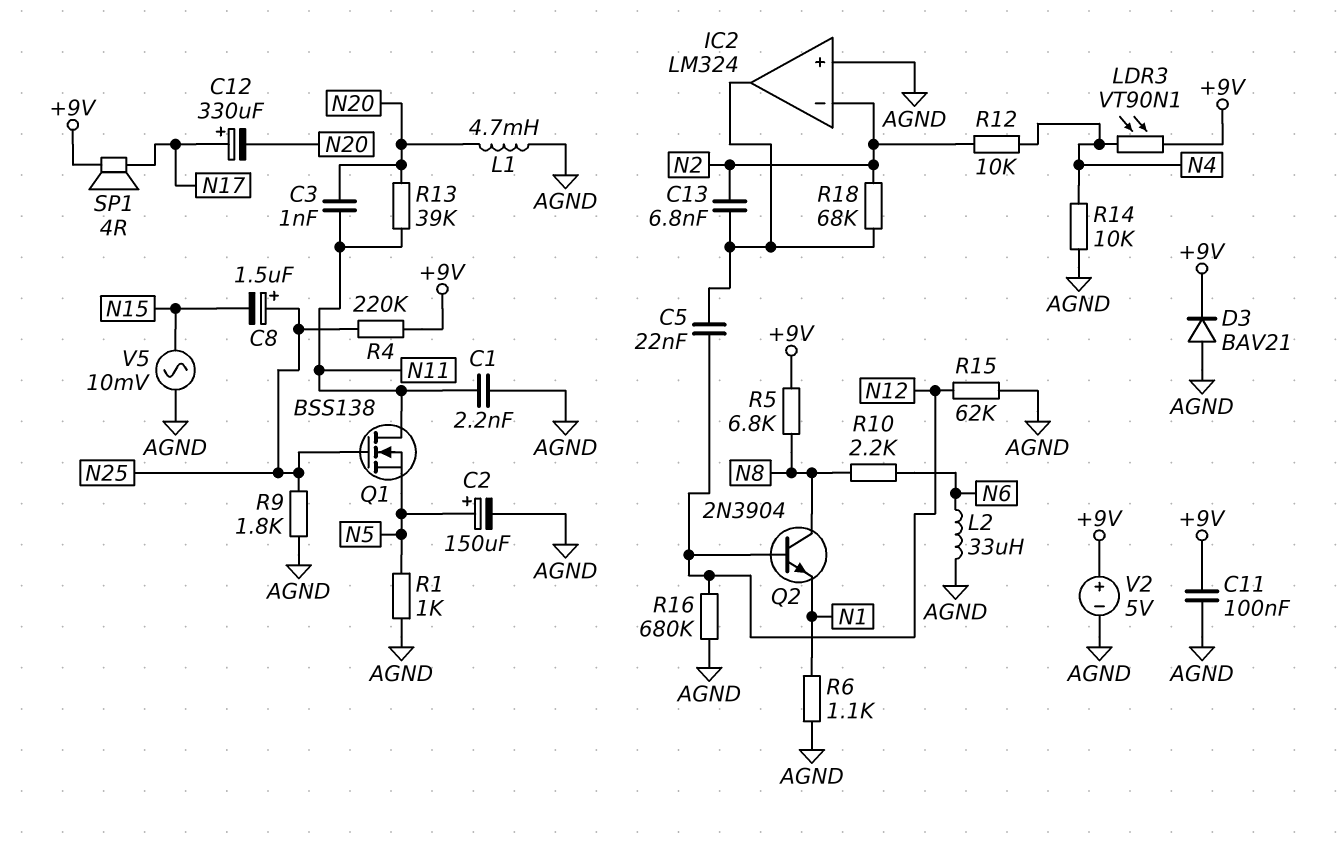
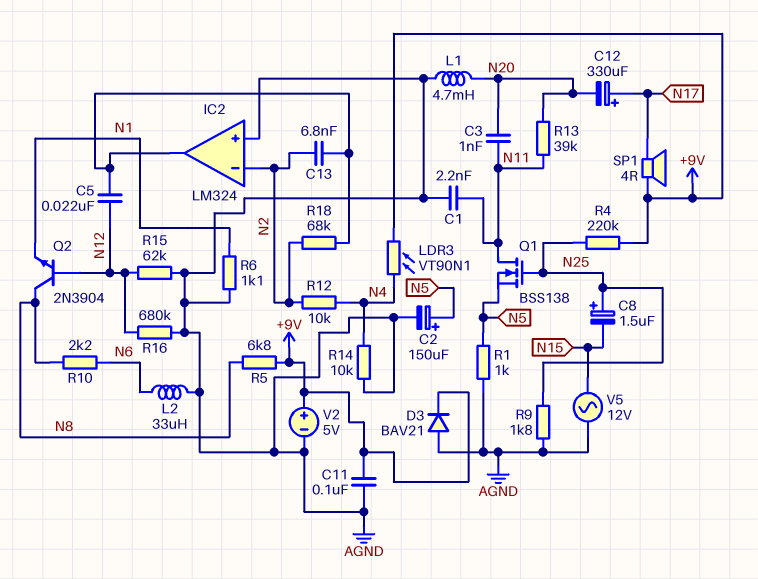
V5: AC 10mV (AGND, N15) -> AC 12V (AGND, N15)

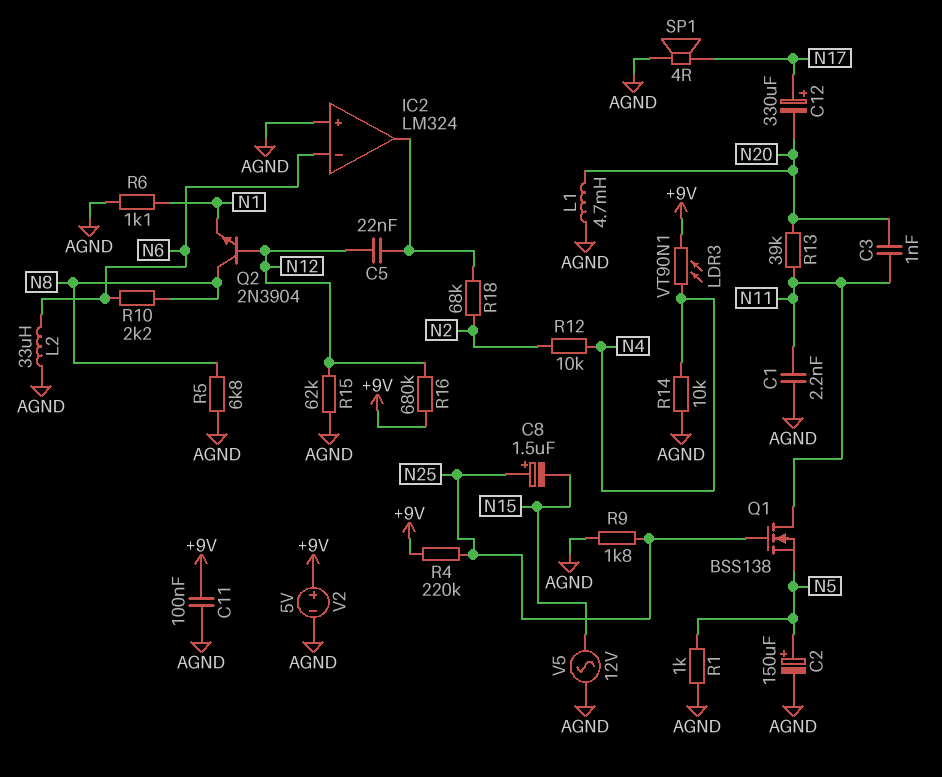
C13: 6.8nF (IC2/out, N2) -> none
D3: diode BAV21 (A AGND, K +9V) -> none
IC2 pin in-: N2 -> N6
R5: 6.8k (+9V, N8) -> 6.8k (AGND, N8)
R16: 680k (AGND, N12) -> 680k (+9V, N12)
SP1: speaker 4R (+9V, N17) -> speaker 4R (AGND, N17)

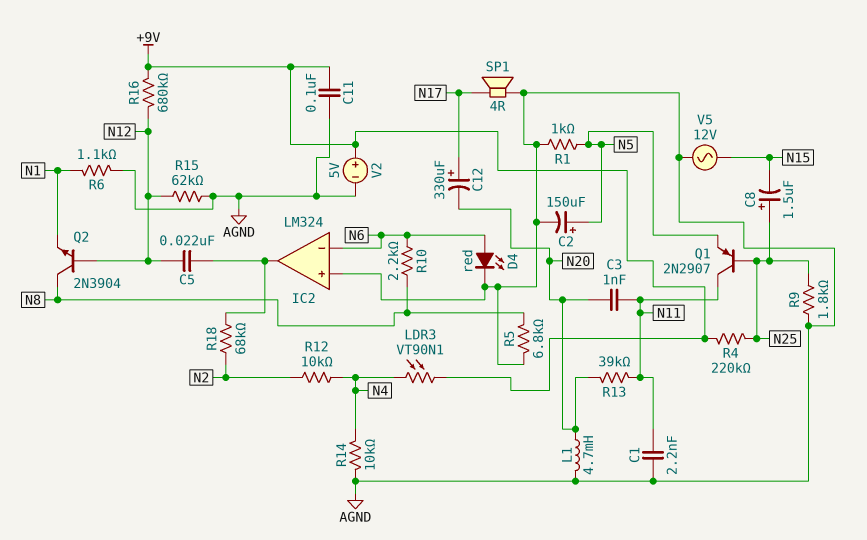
D4: none -> LED red (A N6, K AGND)
L2: 33uH (AGND, N6) -> none
Q1: NMOS BSS138 (G N25, D N11, S N5) -> PNP 2N2907 (B N25, C N11, E N5)

